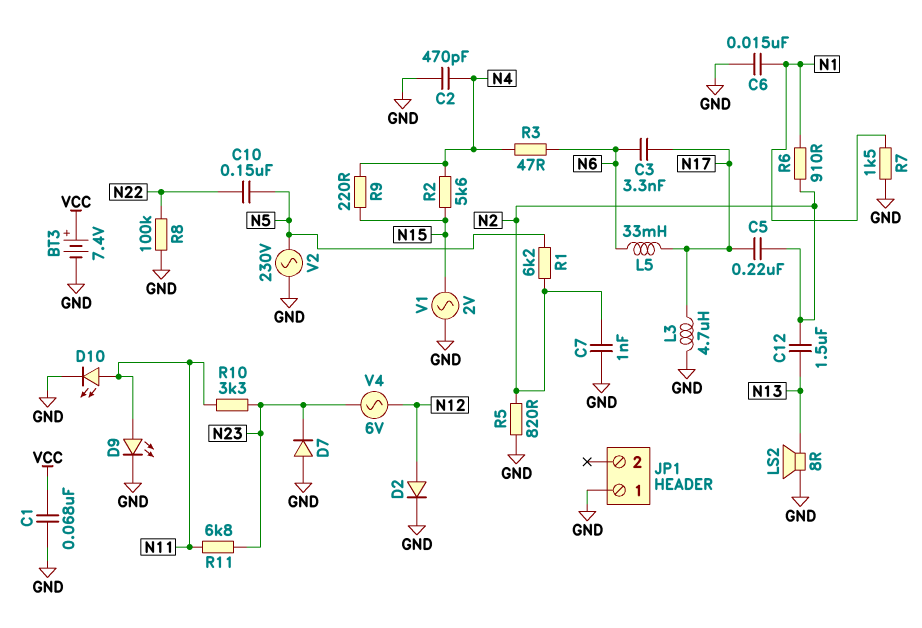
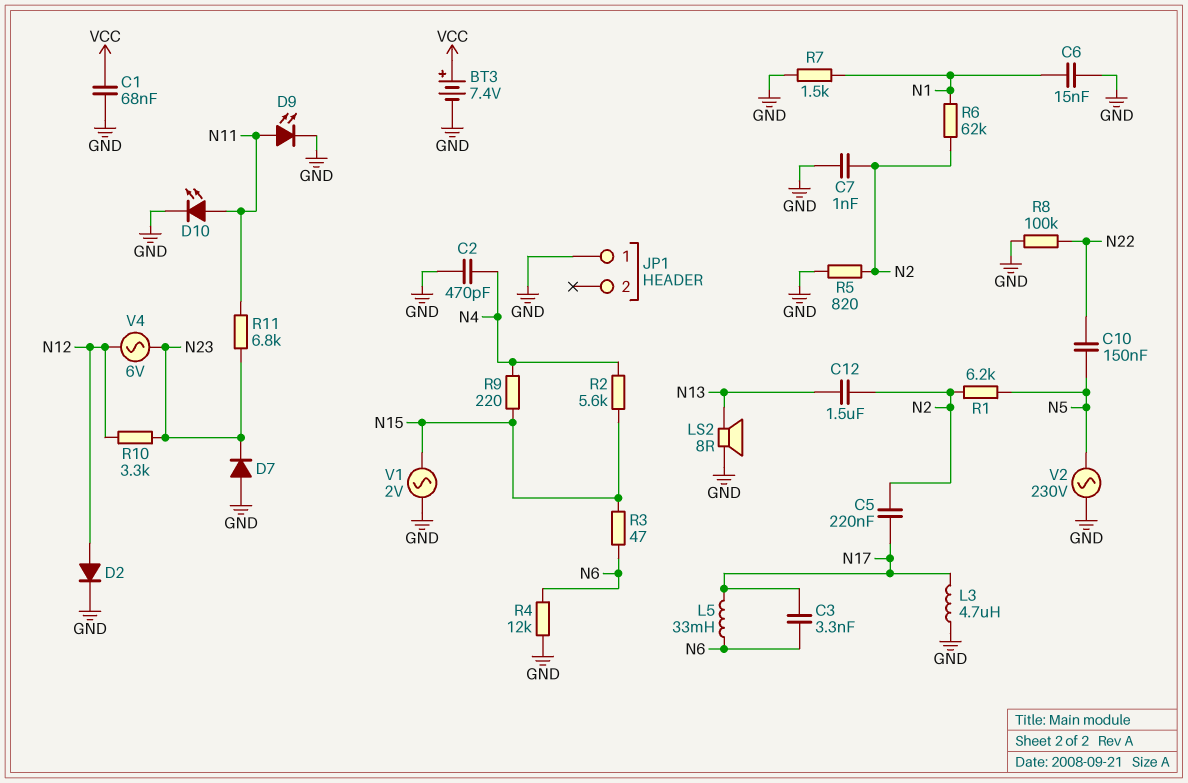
R3: 47 (N4, N6) -> 47 (N6, N15)
R4: none -> 12k (GND, N6)
R6: 910 (N1, N2) -> 62k (N1, N2)
R10: 3.3k (N11, N23) -> 3.3k (N12, N23)

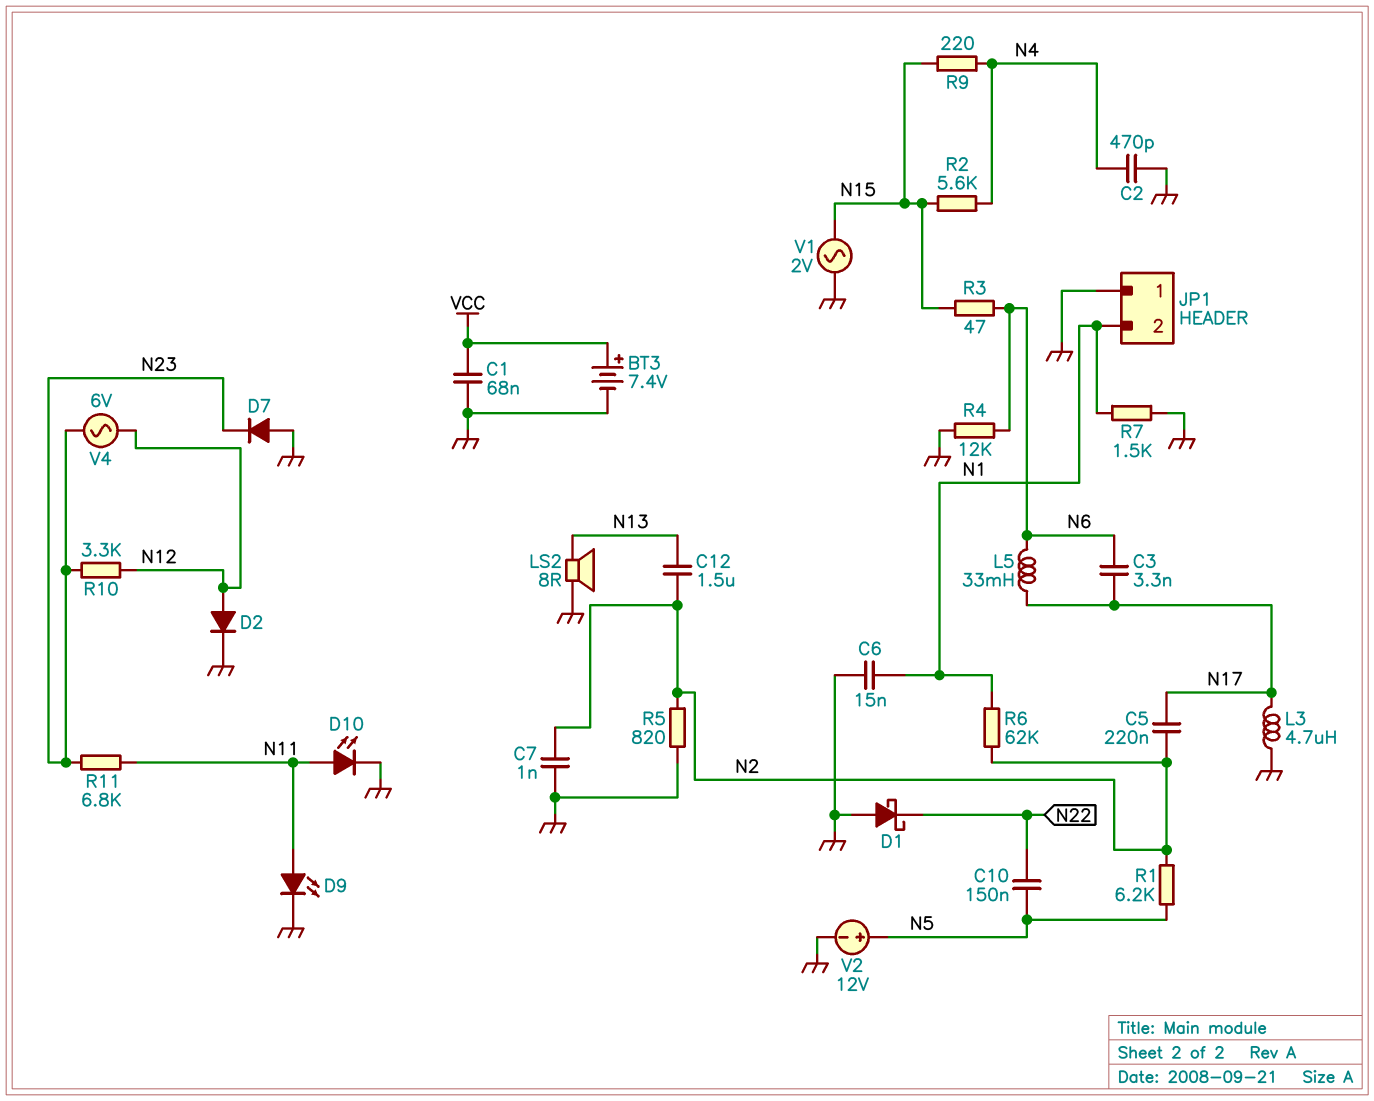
D1: none -> schottky (A GND, K N22)
JP1 pin 2: none -> N1
R8: 100k (GND, N22) -> none
V2: AC 230V (GND, N5) -> 12V (plus N5, minus GND)

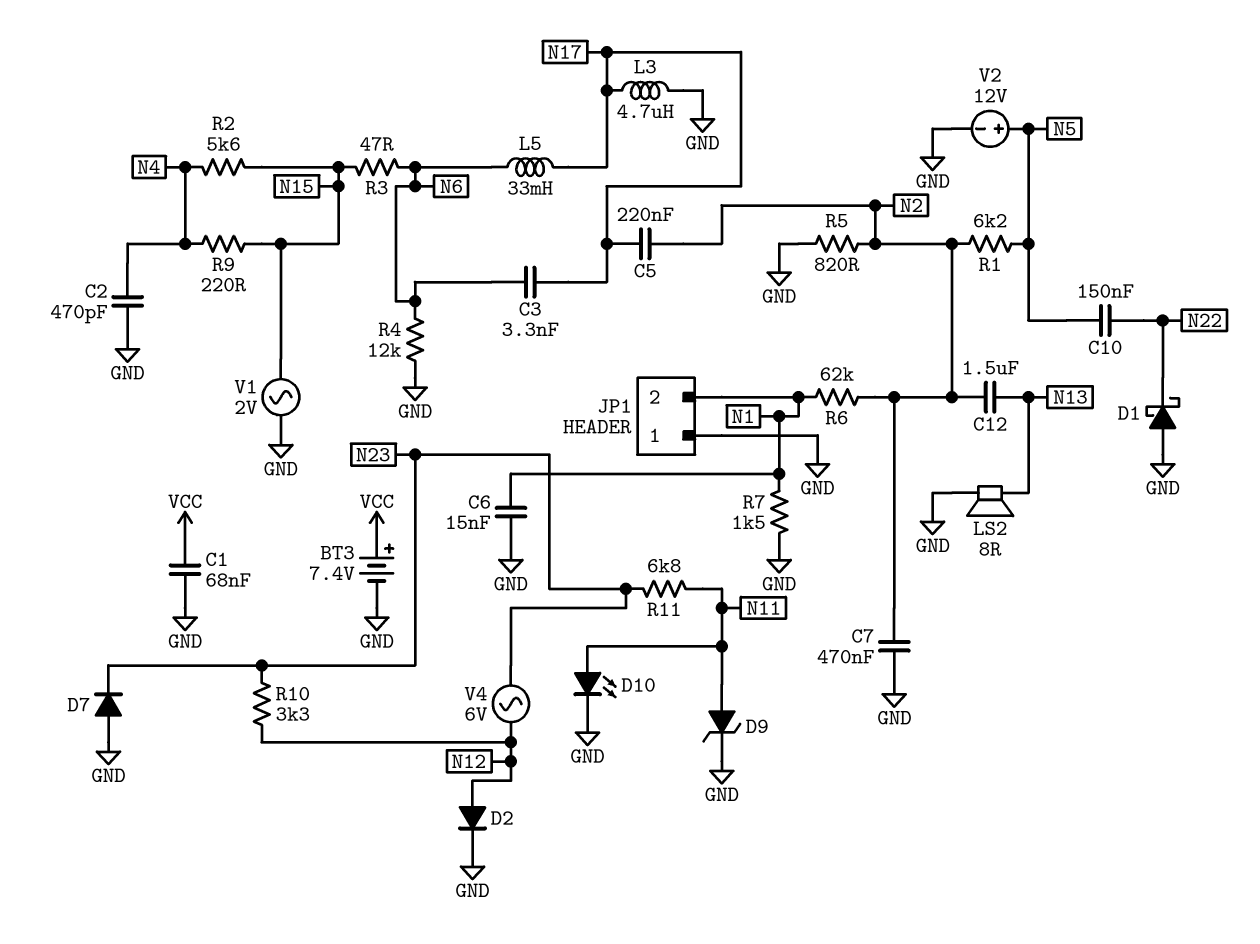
C7: 1nF (GND, N2) -> 470nF (GND, N2)
D9: LED (A N11, K GND) -> zener (A N11, K GND)

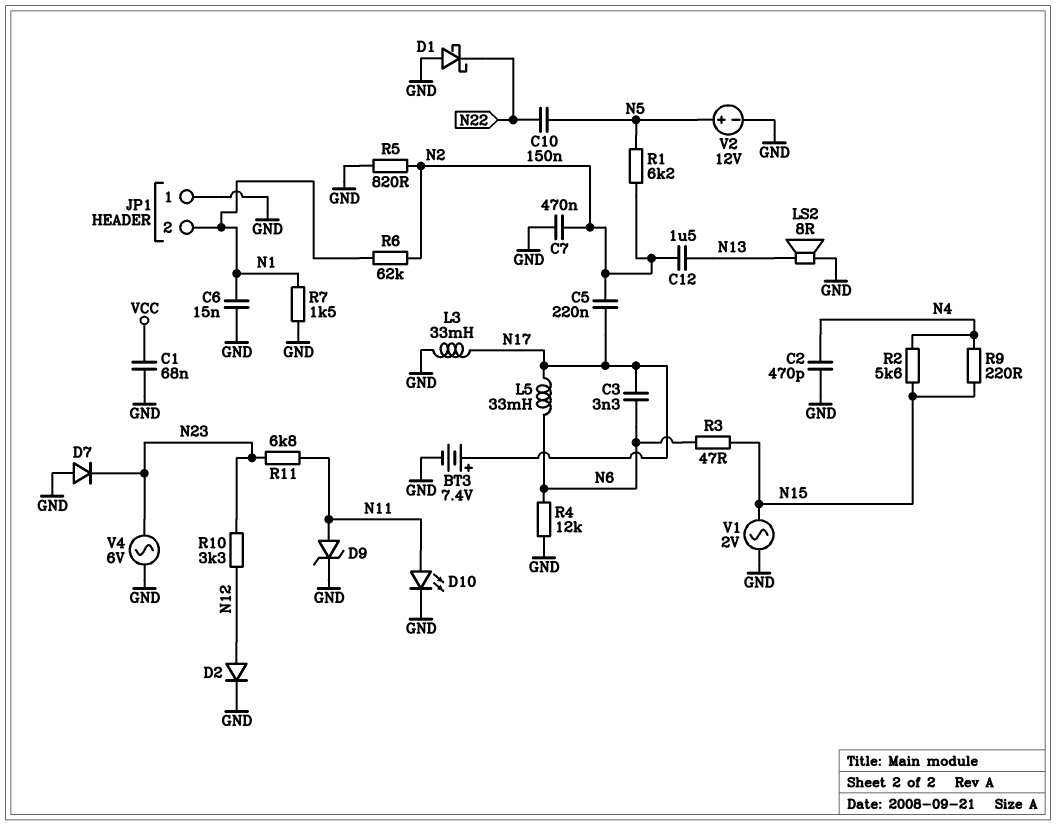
BT3: 7.4V (plus VCC, minus GND) -> 7.4V (plus N17, minus GND)
L3: 4.7uH (GND, N17) -> 33mH (GND, N17)
V4: AC 6V (N12, N23) -> AC 6V (GND, N23)

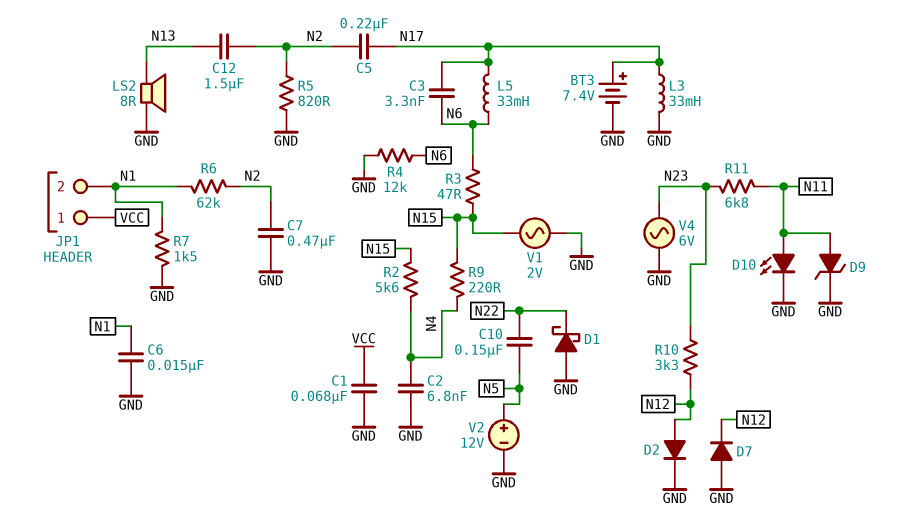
C2: 470pF (GND, N4) -> 6.8nF (GND, N4)
D7: diode (A GND, K N23) -> diode (A GND, K N12)
JP1 pin 1: GND -> VCC
R1: 6.2k (N2, N5) -> none

